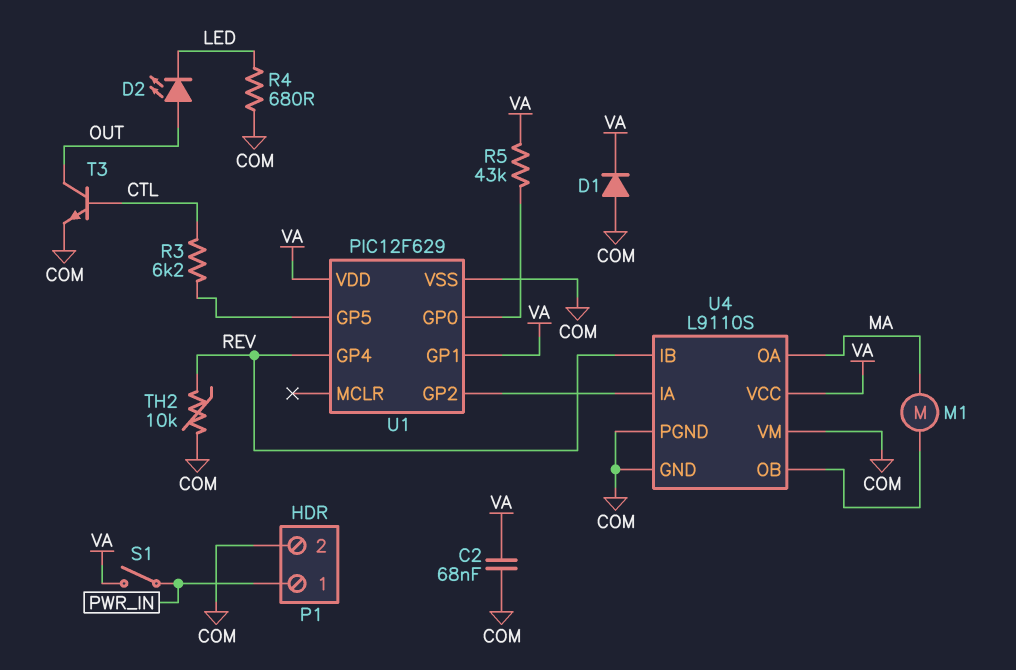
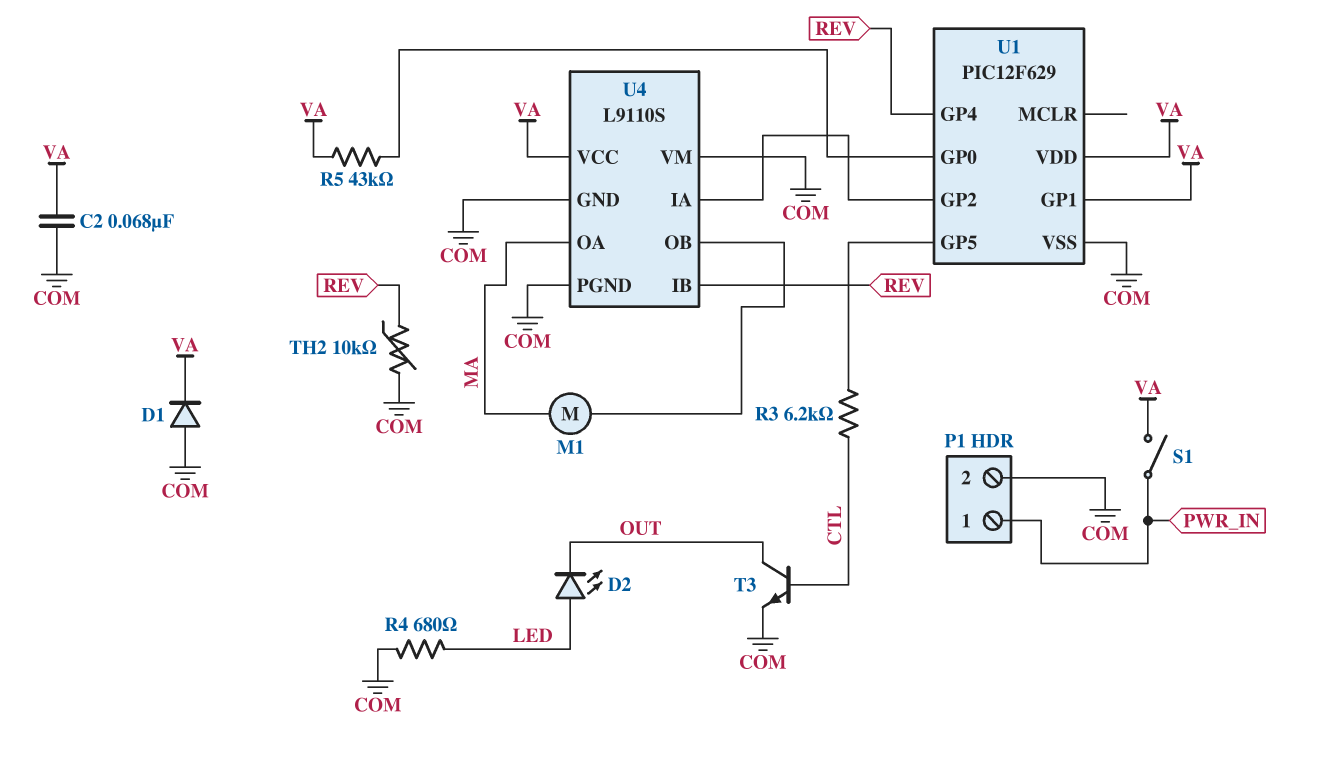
D2: LED (A OUT, K LED) -> LED (A LED, K OUT)

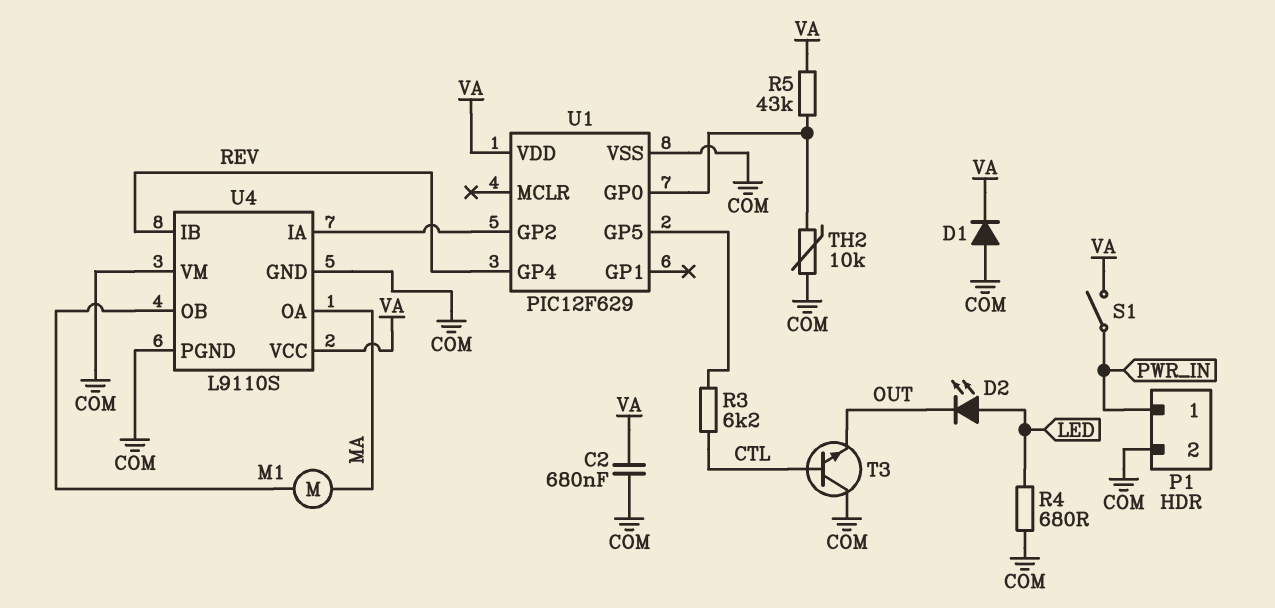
C2: 68nF (COM, VA) -> 680nF (COM, VA)
T3: NPN (B CTL, C OUT, E COM) -> NPN (B CTL, C COM, E OUT)
TH2: 10k (COM, REV) -> 10k (COM, U1/GP0)
U1 pin GP1: VA -> none

